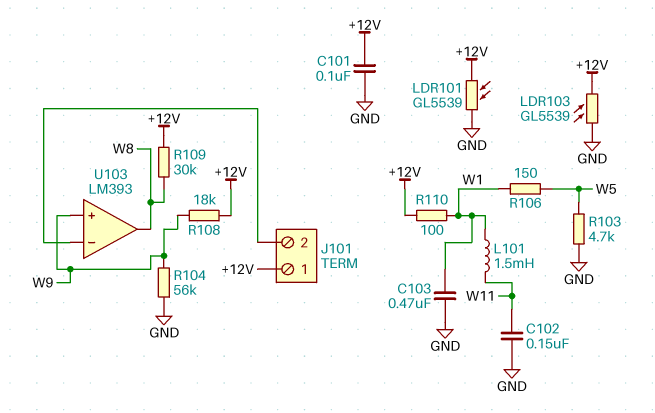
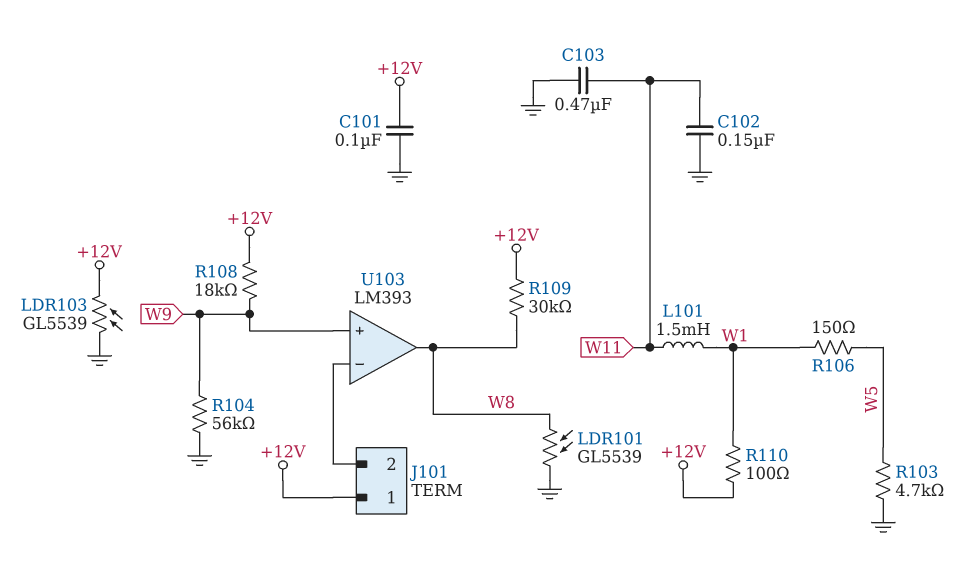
C103: 470nF (GND, W1) -> 470nF (GND, W11)
LDR101: GL5539 (+12V, GND) -> GL5539 (GND, W8)

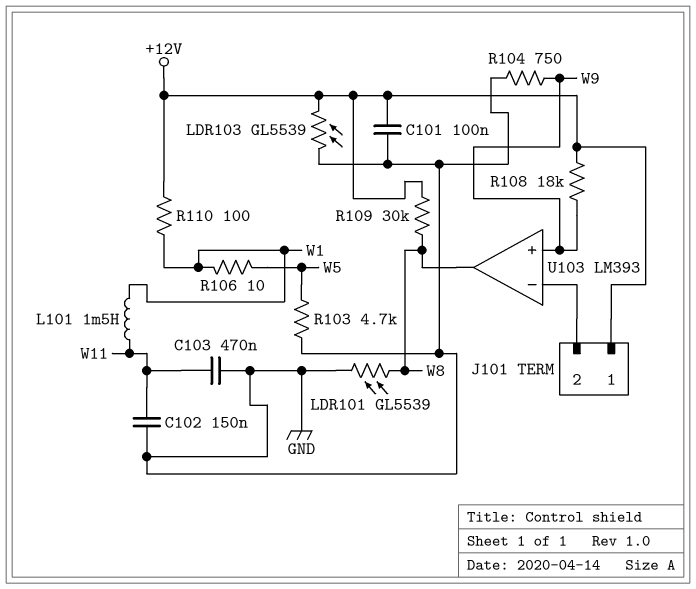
R104: 56k (GND, W9) -> 750 (GND, W9)
R106: 150 (W1, W5) -> 10 (W1, W5)

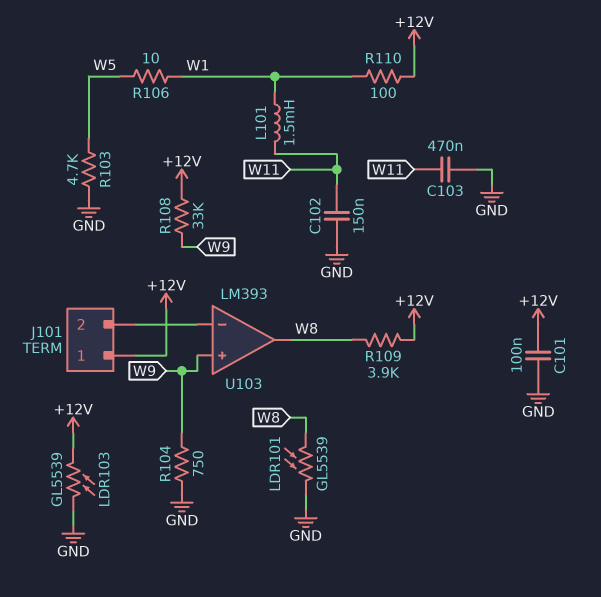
R108: 18k (+12V, W9) -> 33k (+12V, W9)
R109: 30k (+12V, W8) -> 3.9k (+12V, W8)

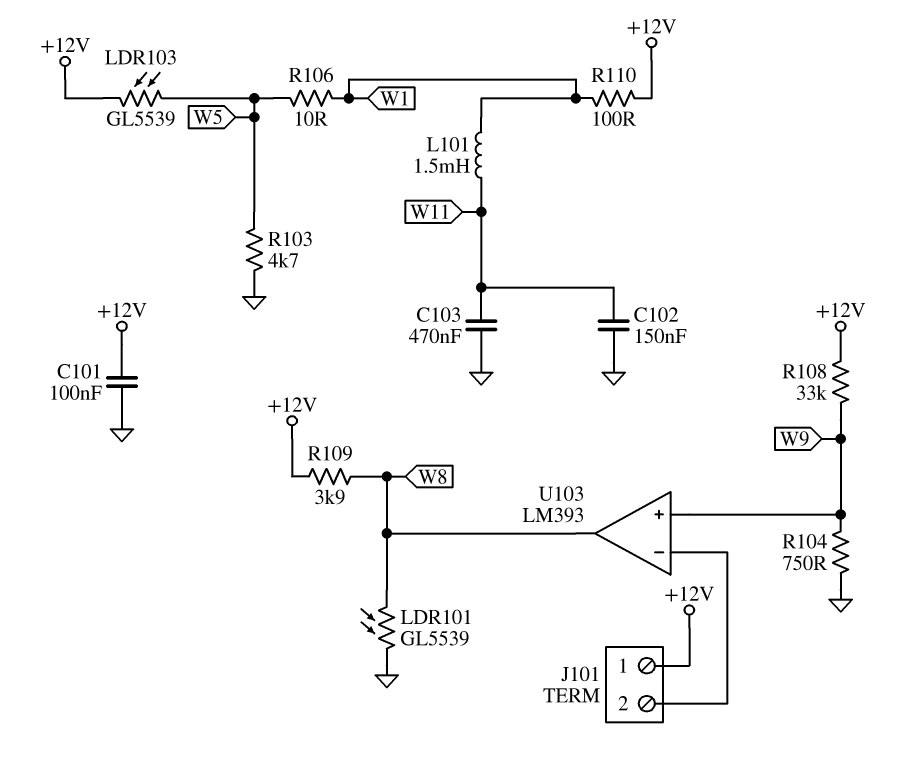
LDR103: GL5539 (+12V, GND) -> GL5539 (+12V, W5)

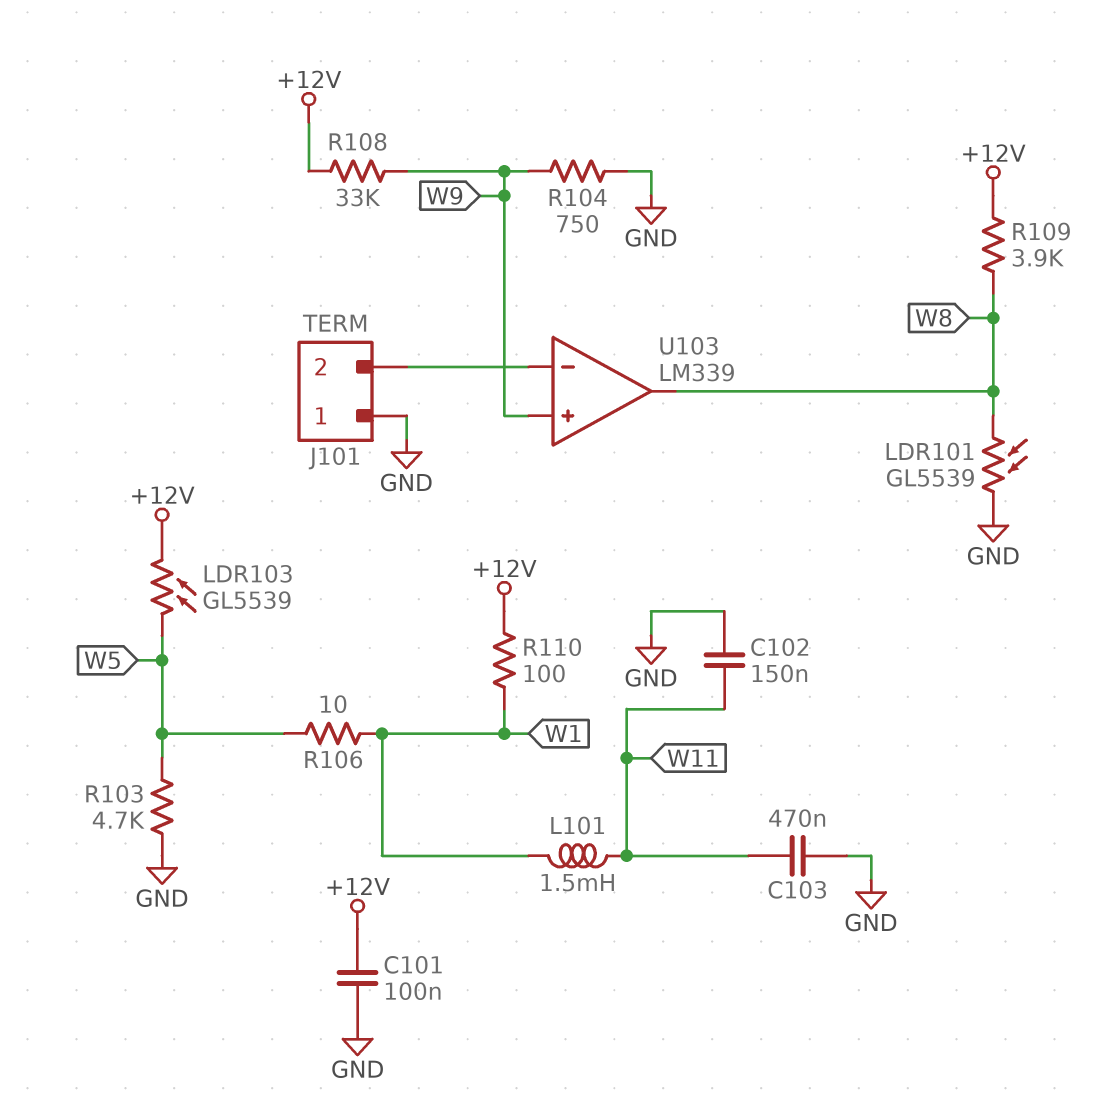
J101 pin 1: +12V -> GND
U103: LM393 -> LM339

